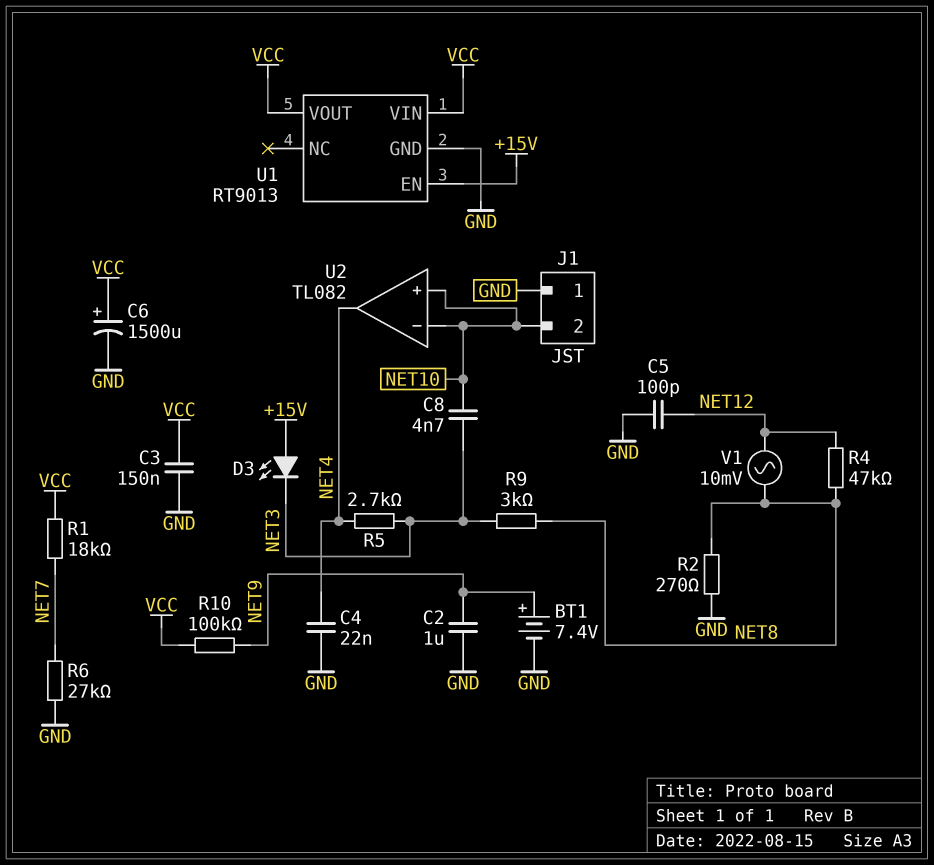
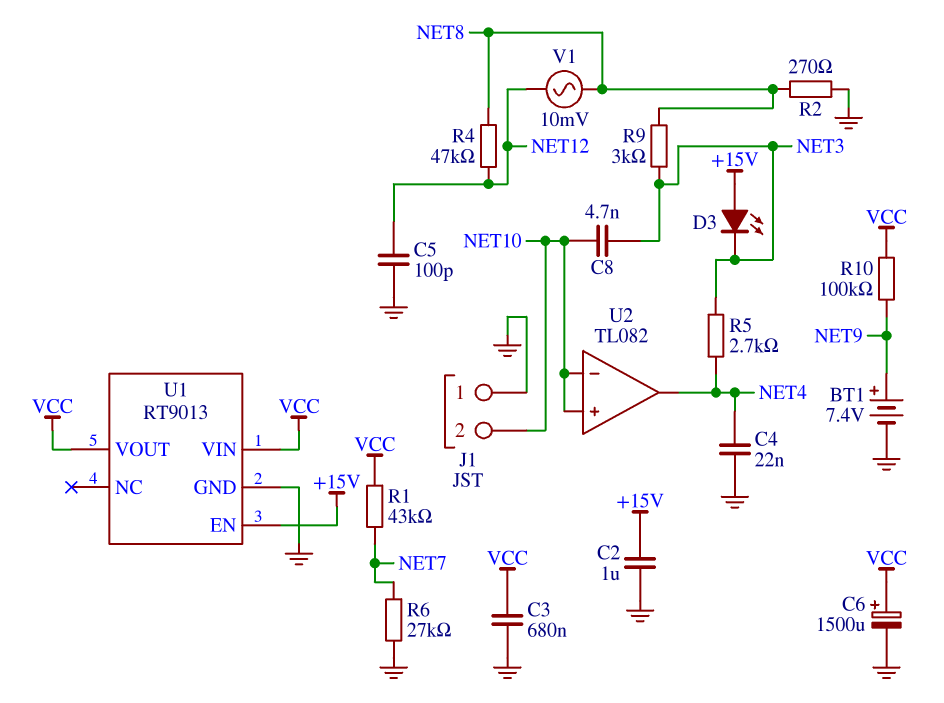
C2: 1uF (GND, NET9) -> 1uF (+15V, GND)
C3: 150nF (GND, VCC) -> 680nF (GND, VCC)
R1: 18k (NET7, VCC) -> 43k (NET7, VCC)

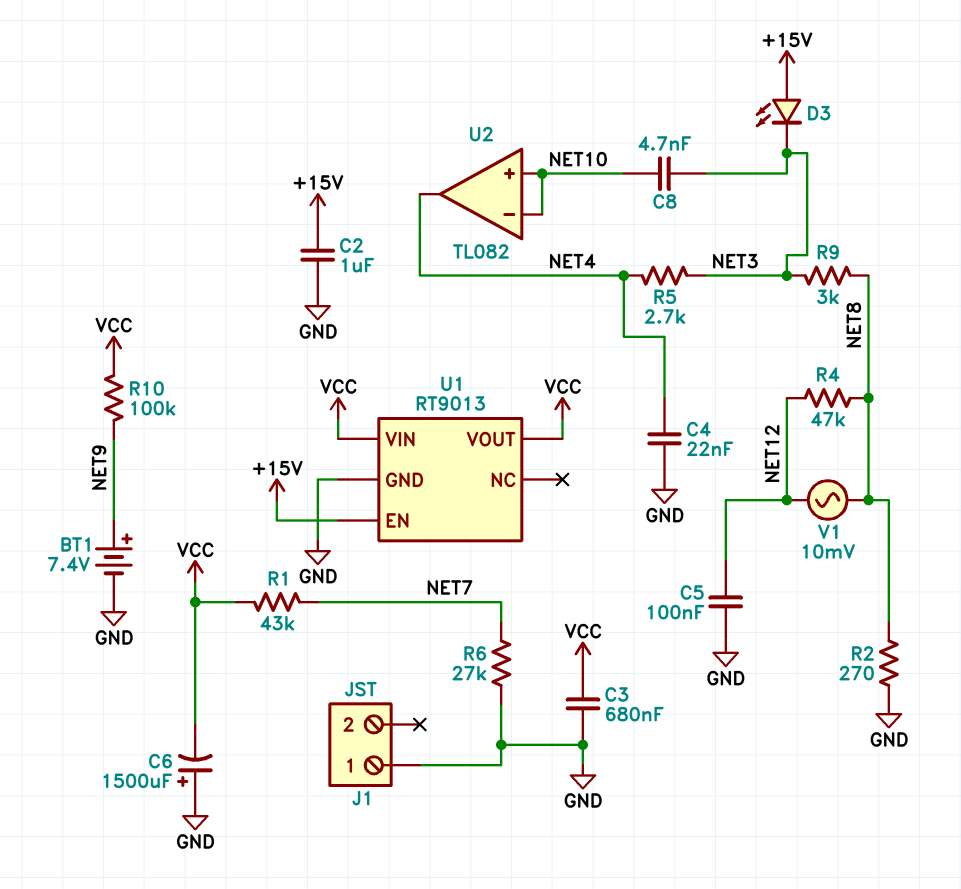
C5: 100pF (GND, NET12) -> 100nF (GND, NET12)
C6: 1500uF (plus VCC, minus GND) -> 1500uF (plus GND, minus VCC)
J1 pin 2: NET10 -> none

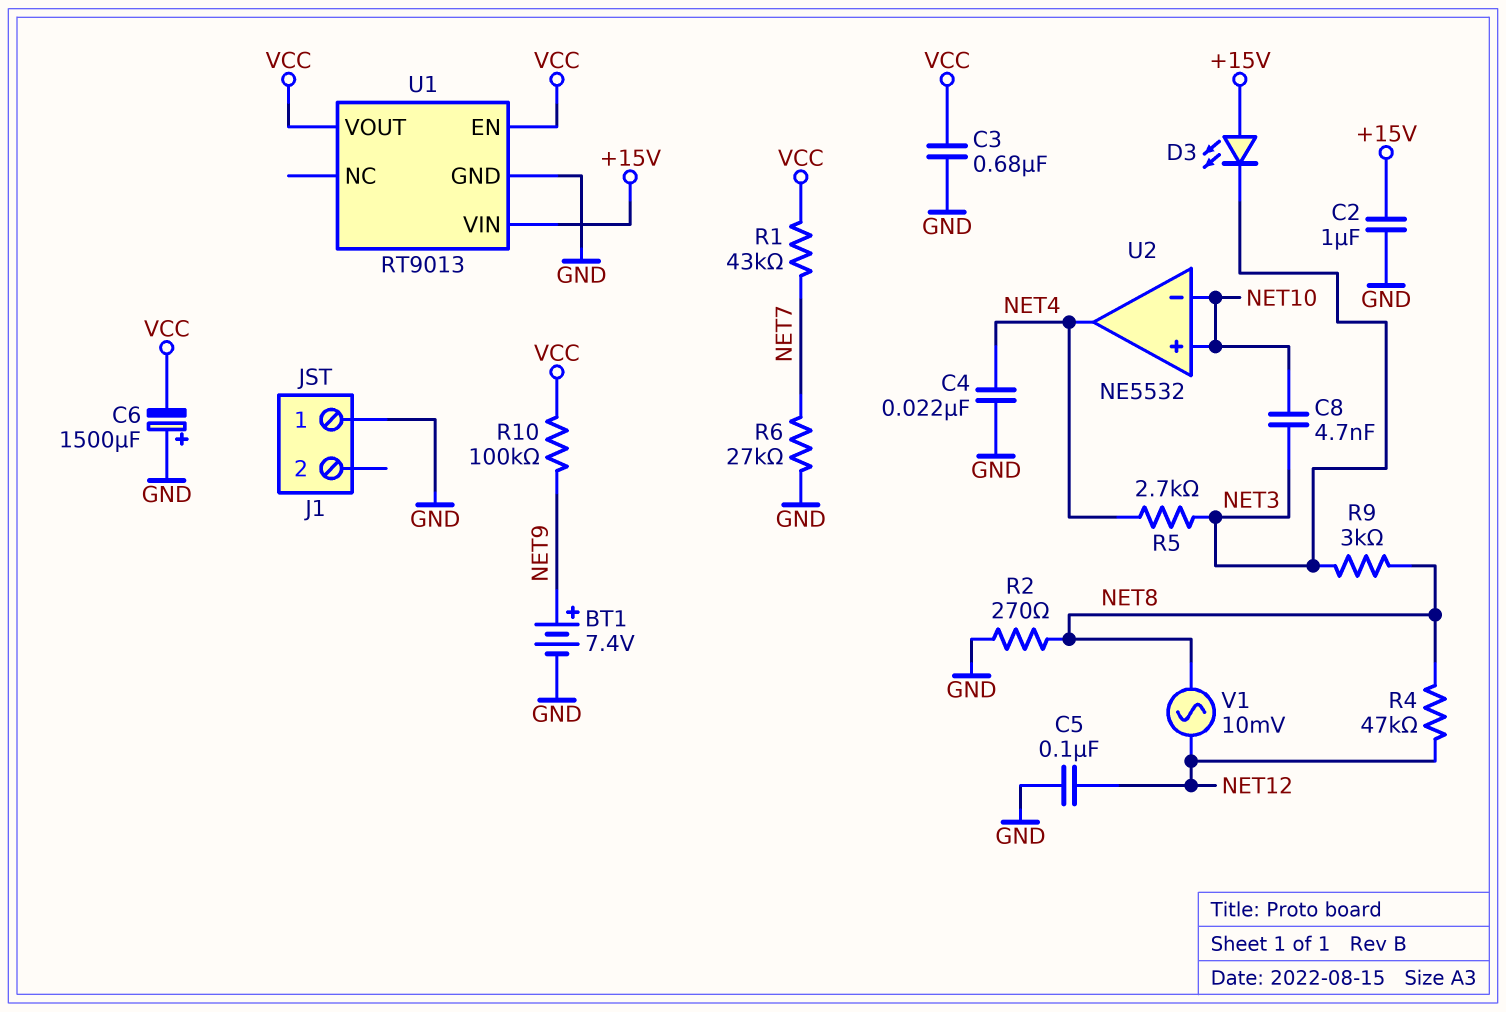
U1 pin EN: +15V -> VCC
U1 pin VIN: VCC -> +15V
U2: TL082 -> NE5532

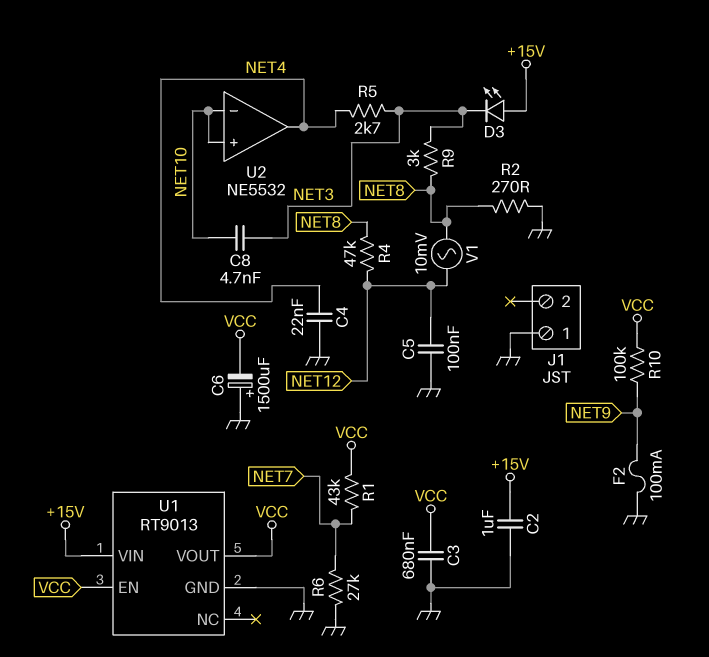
BT1: 7.4V (plus NET9, minus GND) -> none
F2: none -> 100mA (GND, NET9)

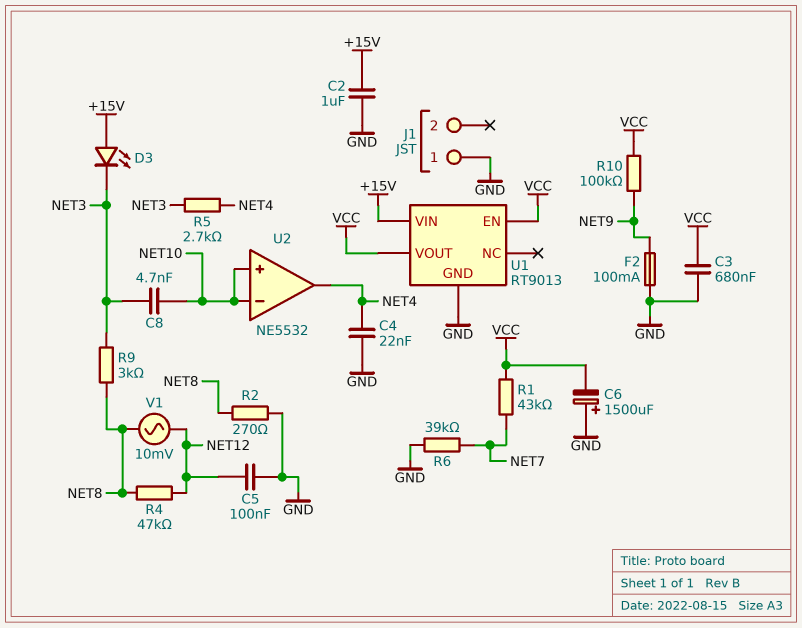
R6: 27k (GND, NET7) -> 39k (GND, NET7)

